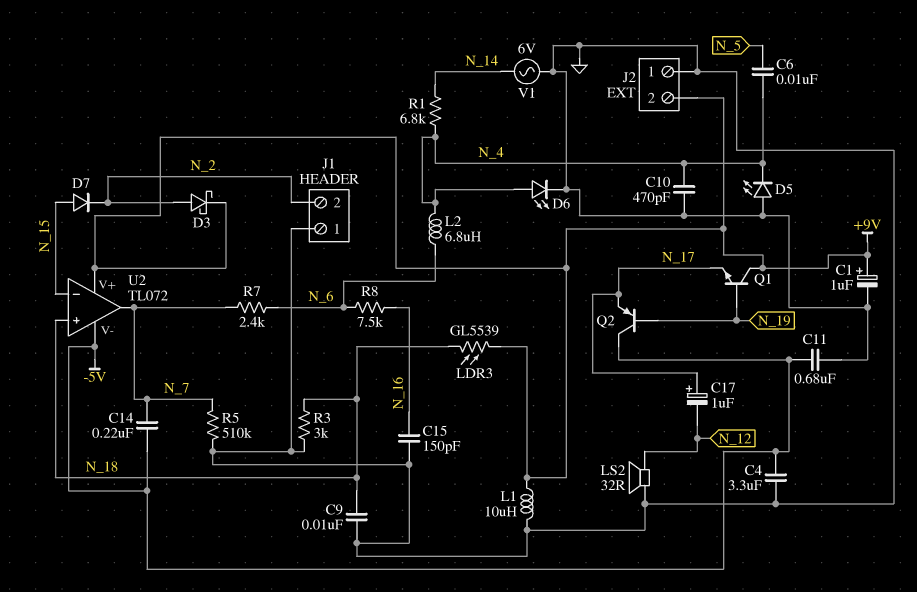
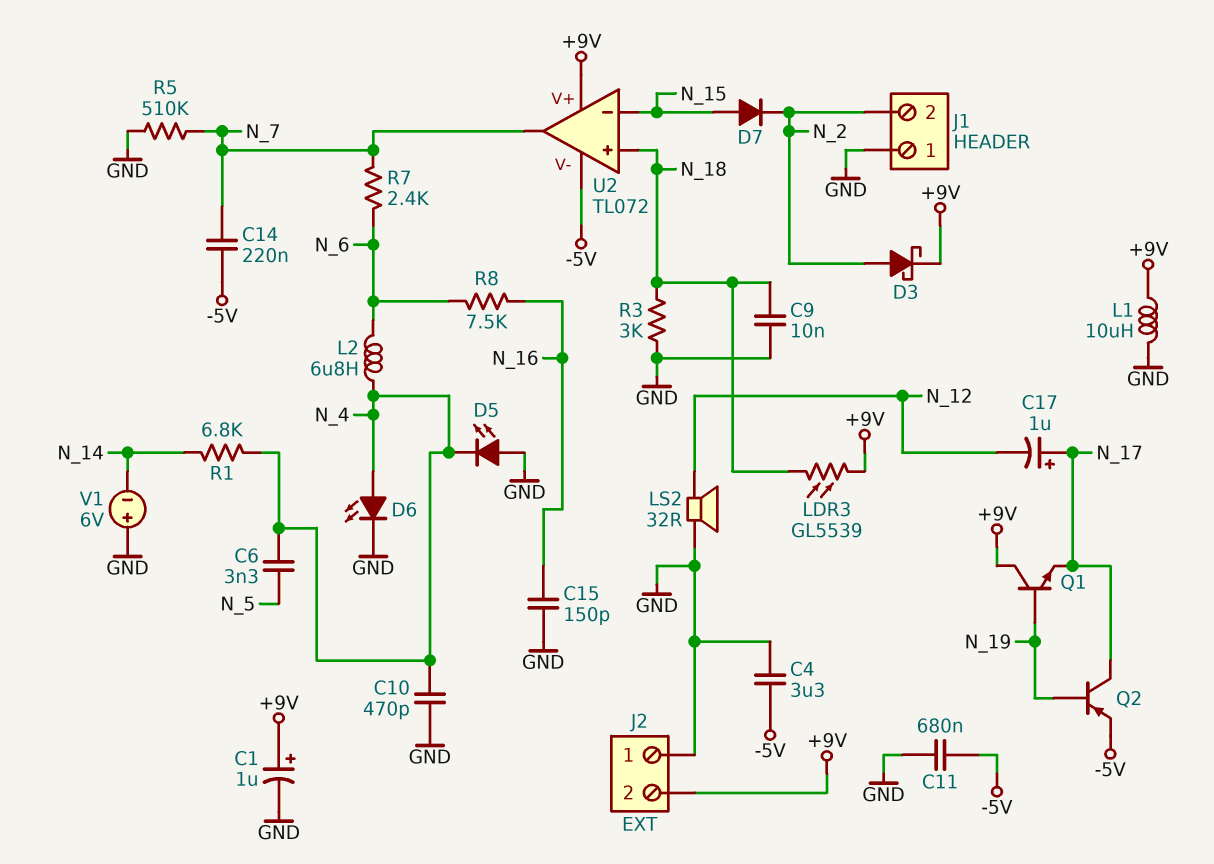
C6: 10nF (N_4, N_5) -> 3.3nF (N_4, N_5)
Q2: PNP (B N_19, C -5V, E N_17) -> PNP (B N_19, C N_17, E -5V)
V1: AC 6V (GND, N_14) -> 6V (plus GND, minus N_14)

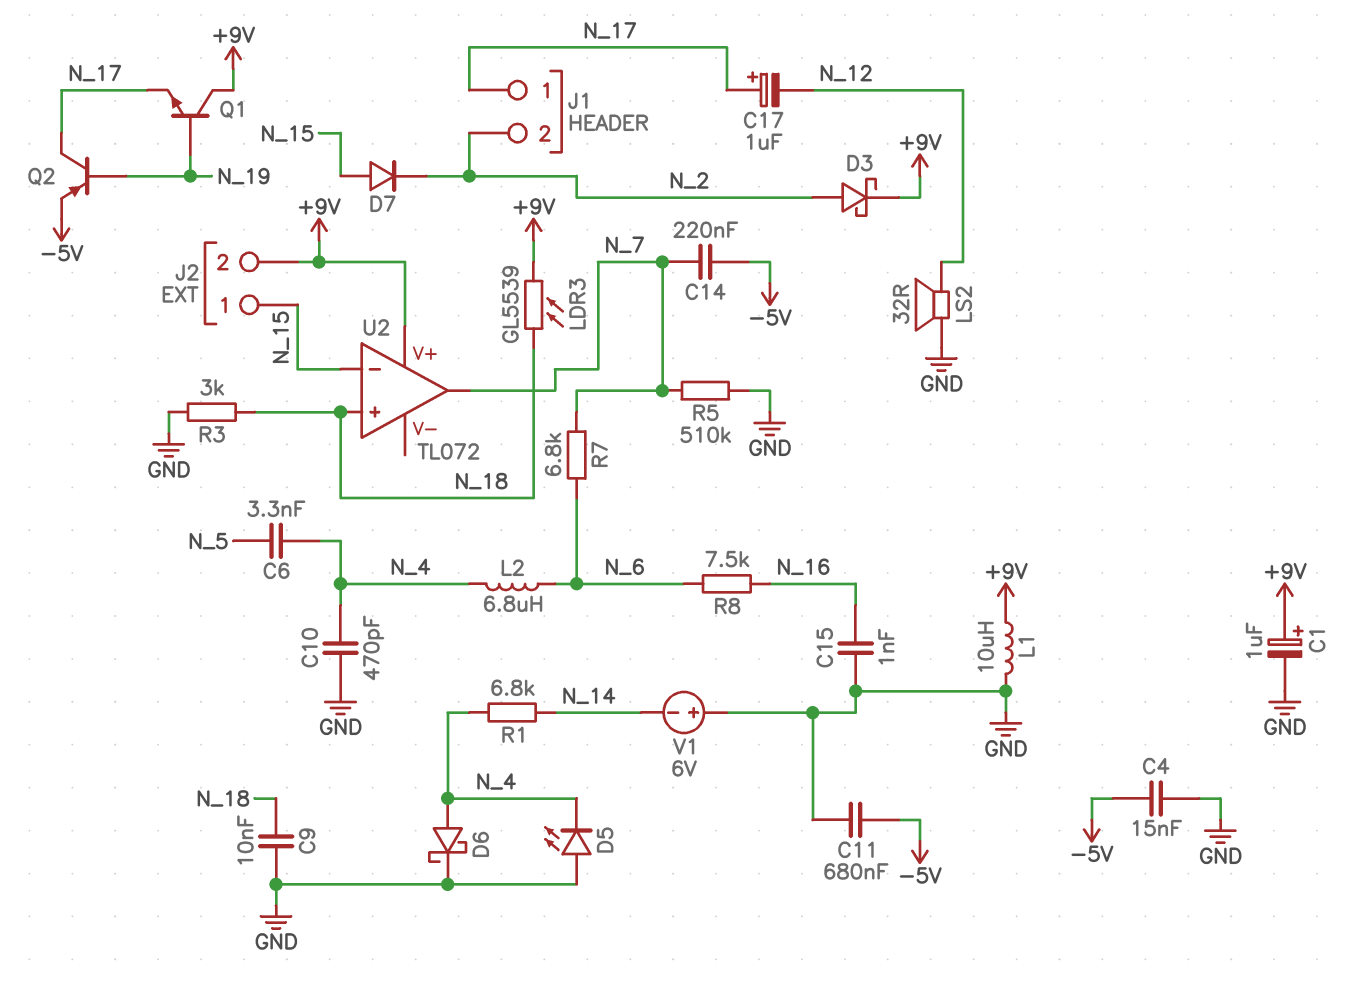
C4: 3.3uF (-5V, GND) -> 15nF (-5V, GND)
C15: 150pF (GND, N_16) -> 1nF (GND, N_16)
D6: LED (A N_4, K GND) -> schottky (A N_4, K GND)
J1 pin 1: GND -> N_17
J2 pin 1: GND -> N_15
R7: 2.4k (N_6, N_7) -> 6.8k (N_6, N_7)
U2 pin V-: -5V -> none

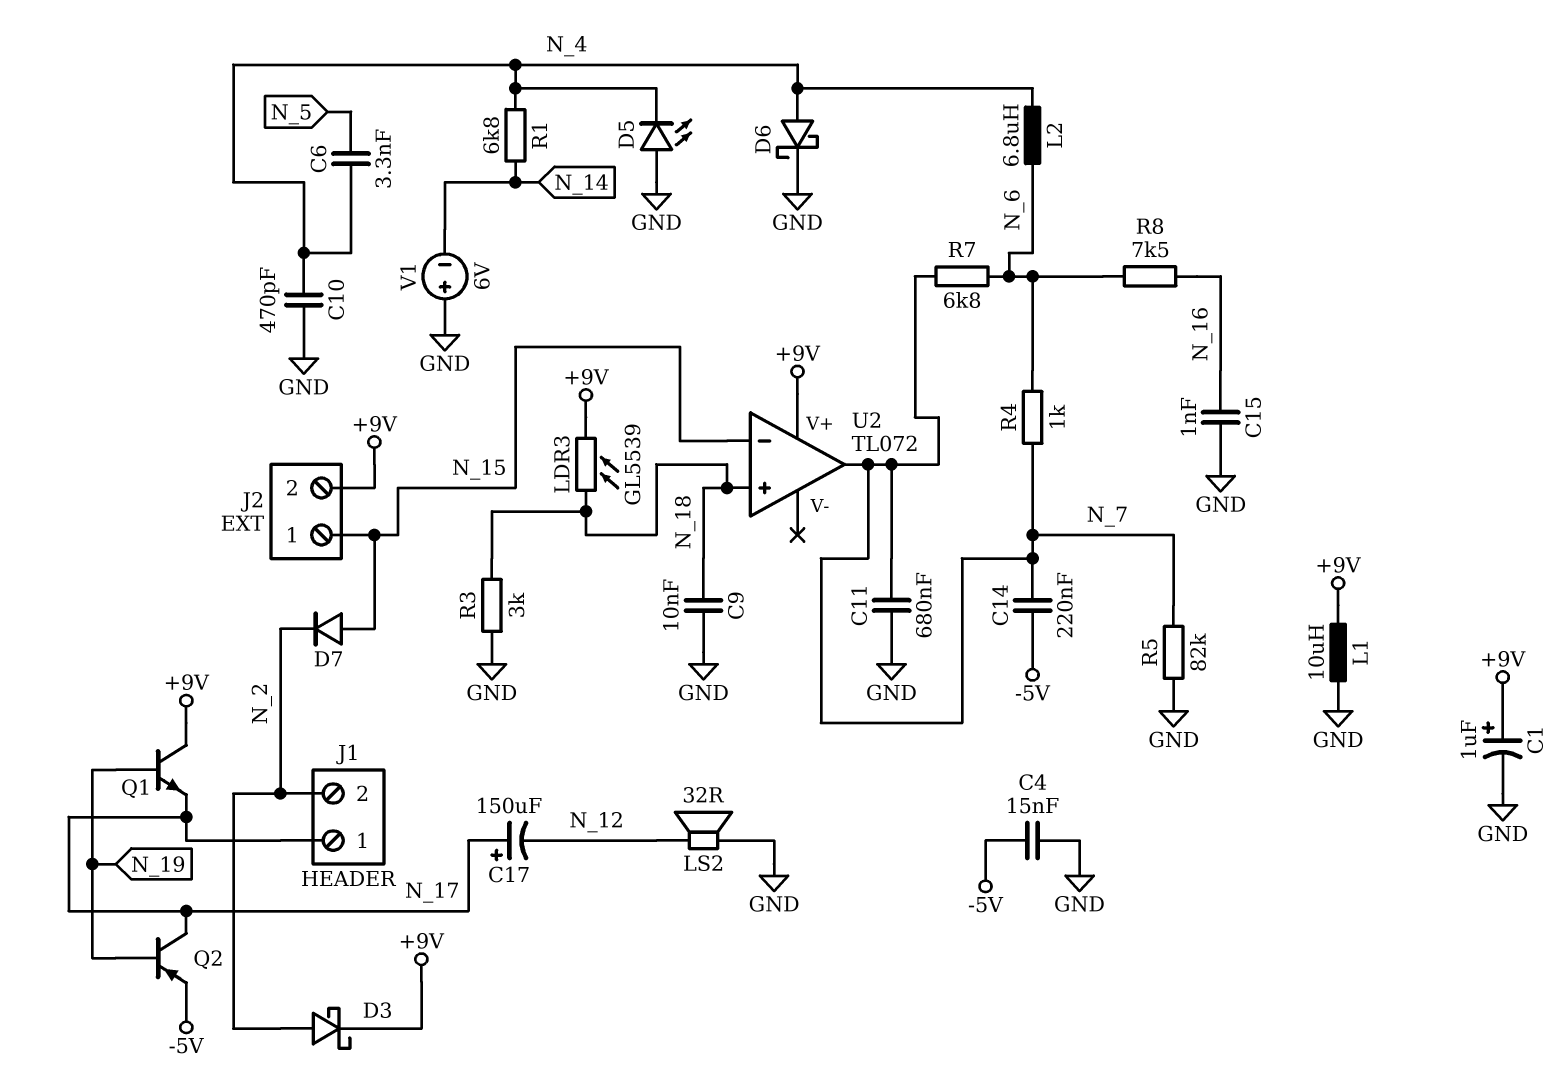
C11: 680nF (-5V, GND) -> 680nF (GND, N_7)
C17: 1uF (plus N_17, minus N_12) -> 150uF (plus N_17, minus N_12)
R4: none -> 1k (N_6, N_7)
R5: 510k (GND, N_7) -> 82k (GND, N_7)

